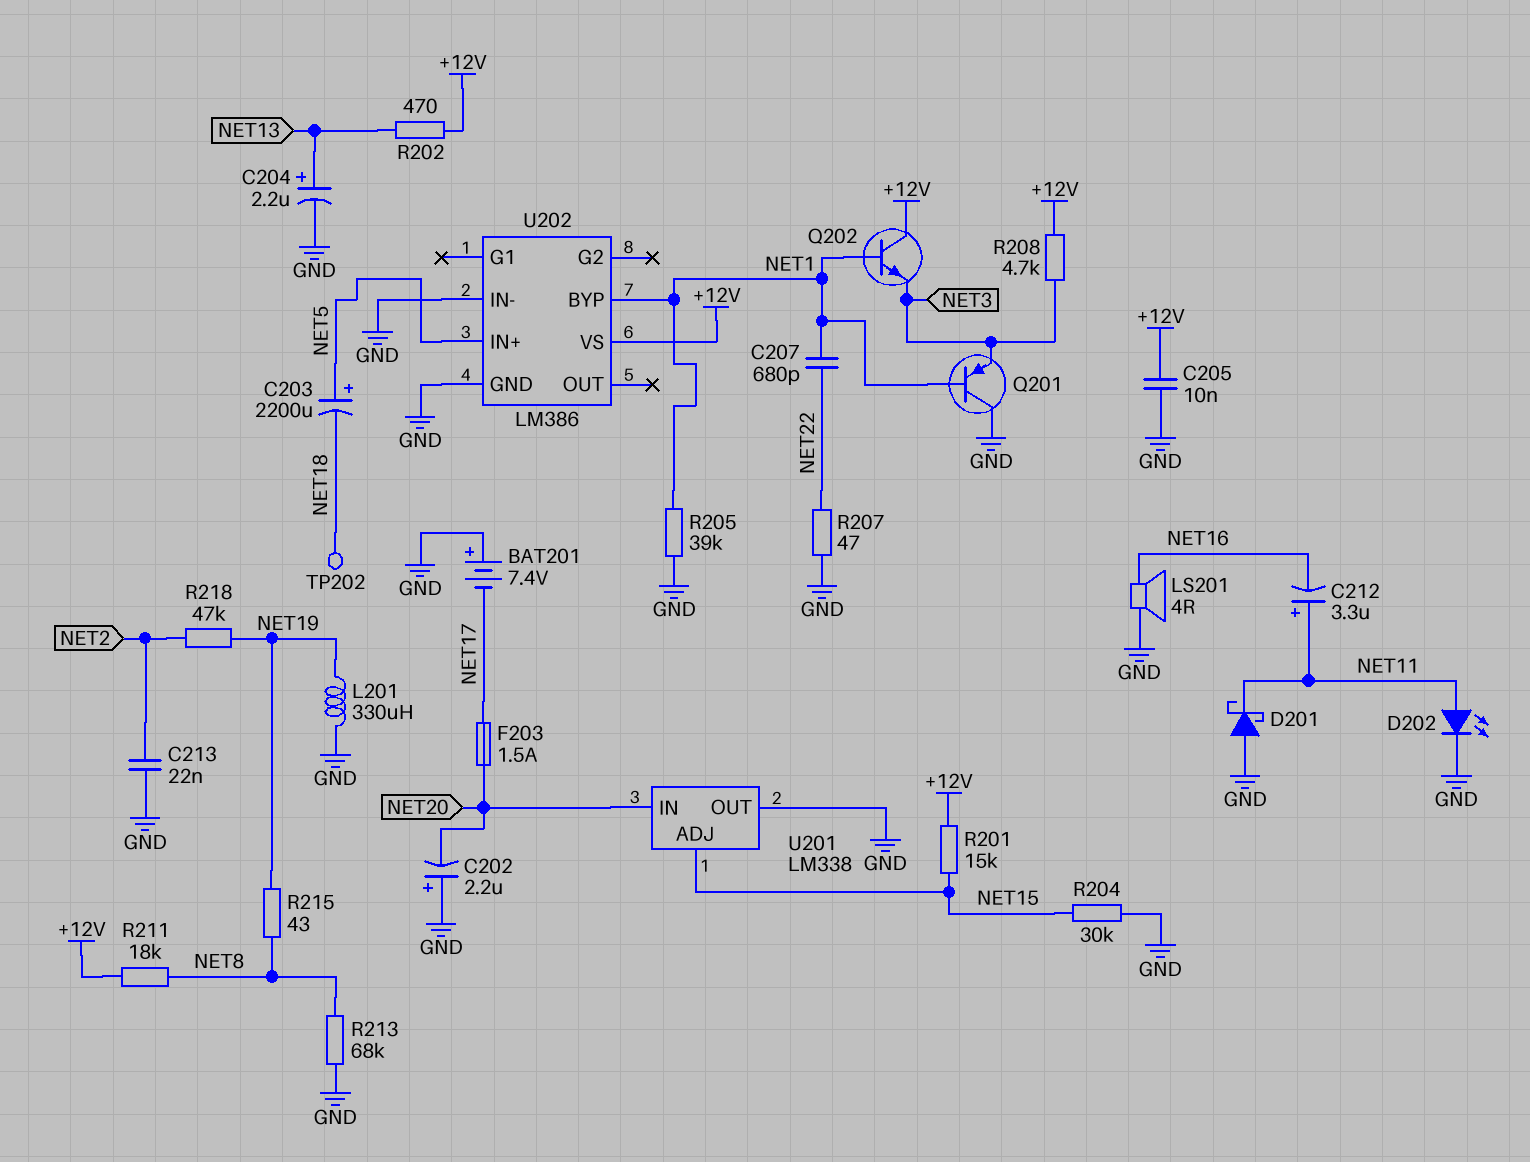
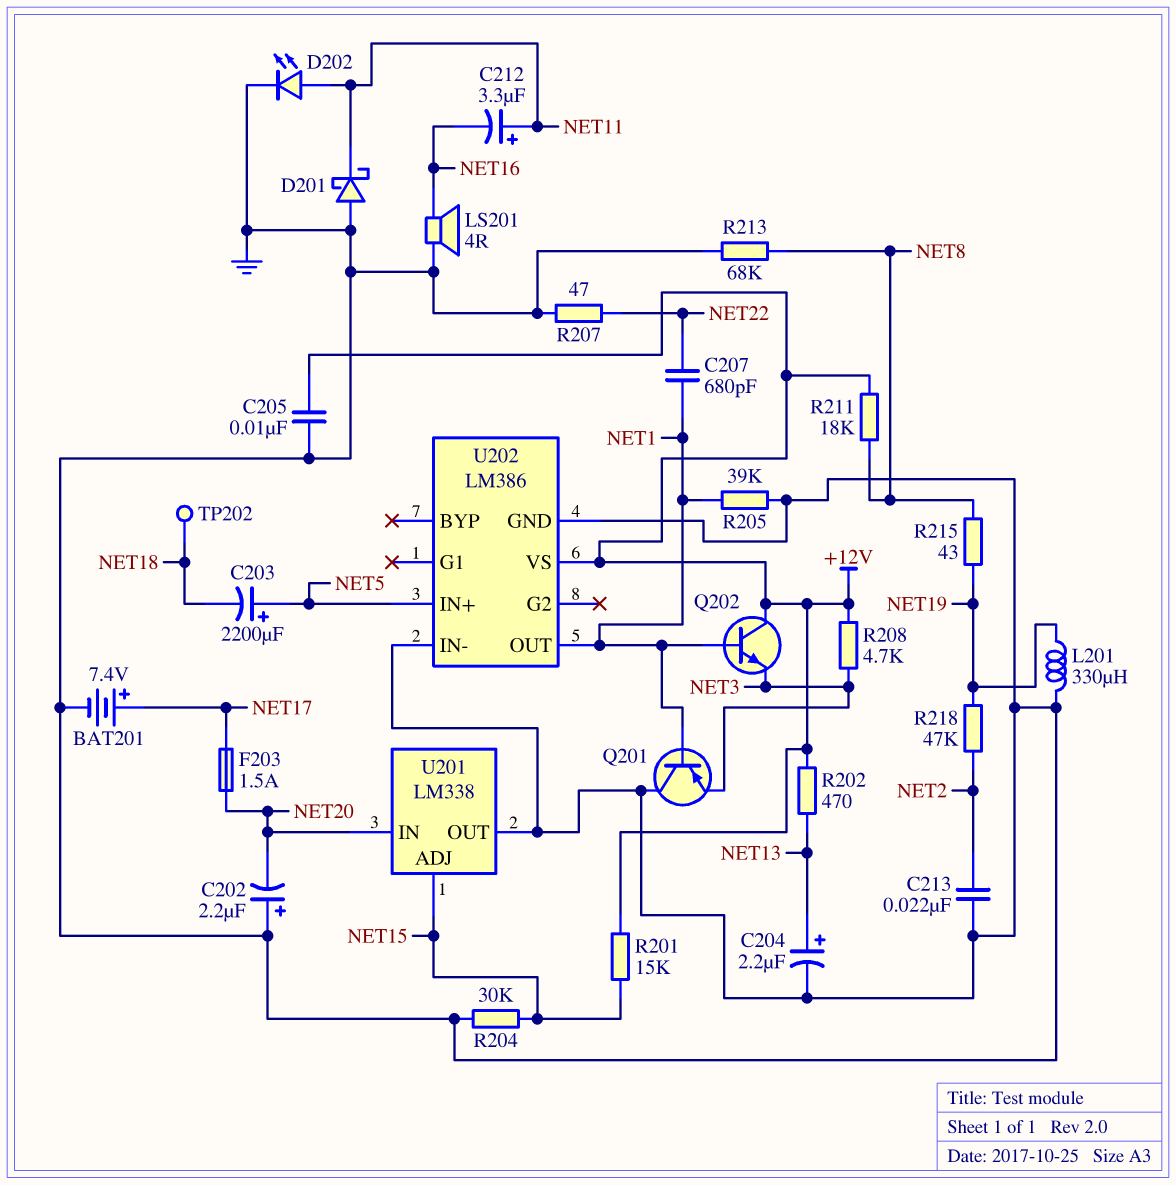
BAT201: 7.4V (plus GND, minus NET17) -> 7.4V (plus NET17, minus GND)
U202 pin BYP: NET1 -> none
U202 pin OUT: none -> NET1

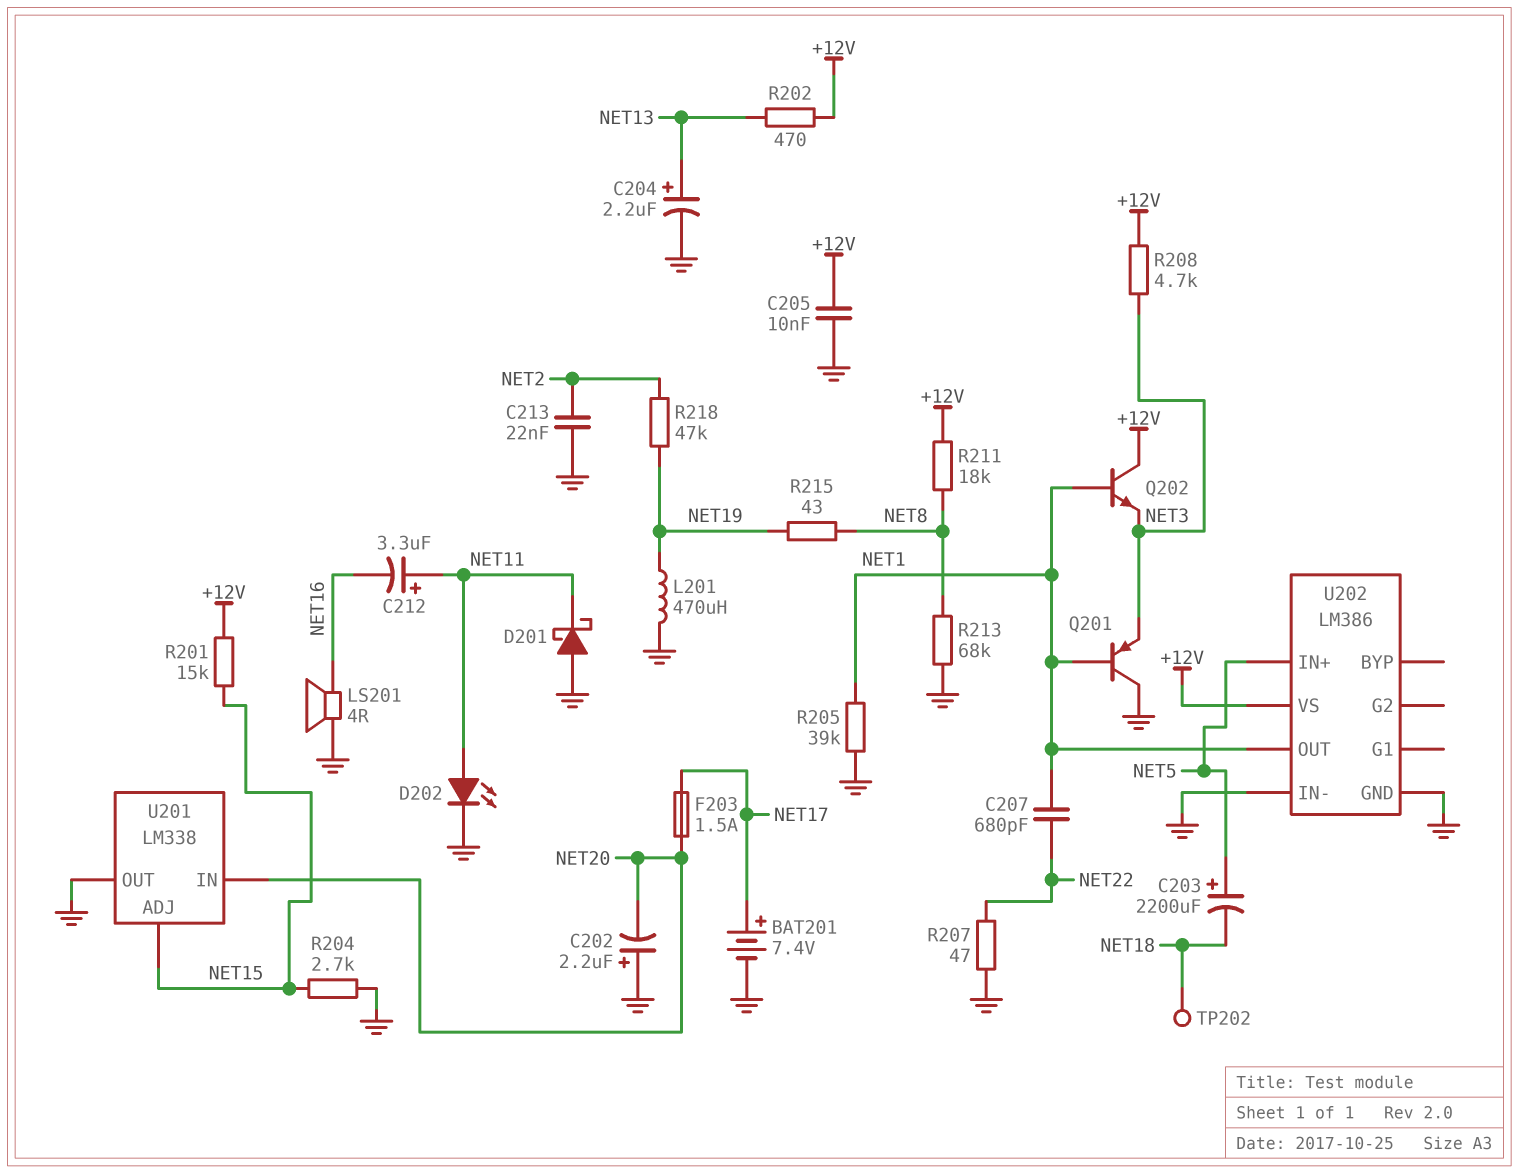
L201: 330uH (GND, NET19) -> 470uH (GND, NET19)
R204: 30k (GND, NET15) -> 2.7k (GND, NET15)

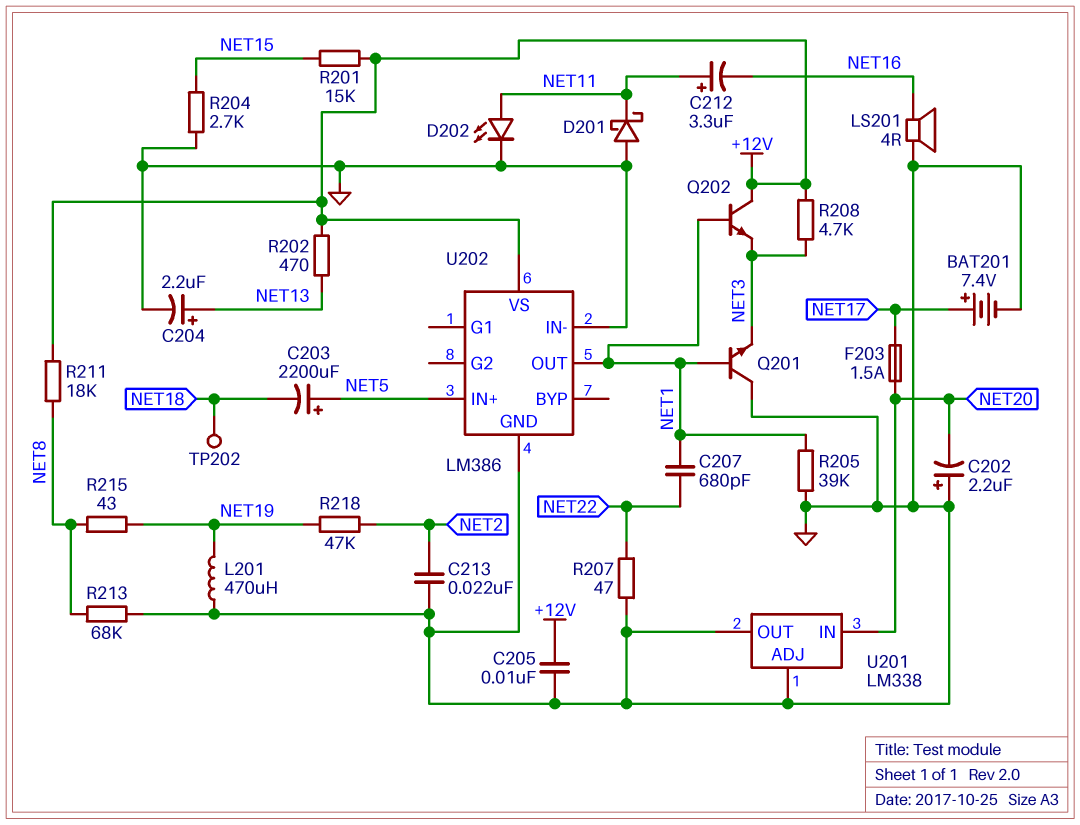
Q201: PNP (B NET1, C GND, E NET3) -> NPN (B NET1, C GND, E NET3)
U201 pin ADJ: NET15 -> GND

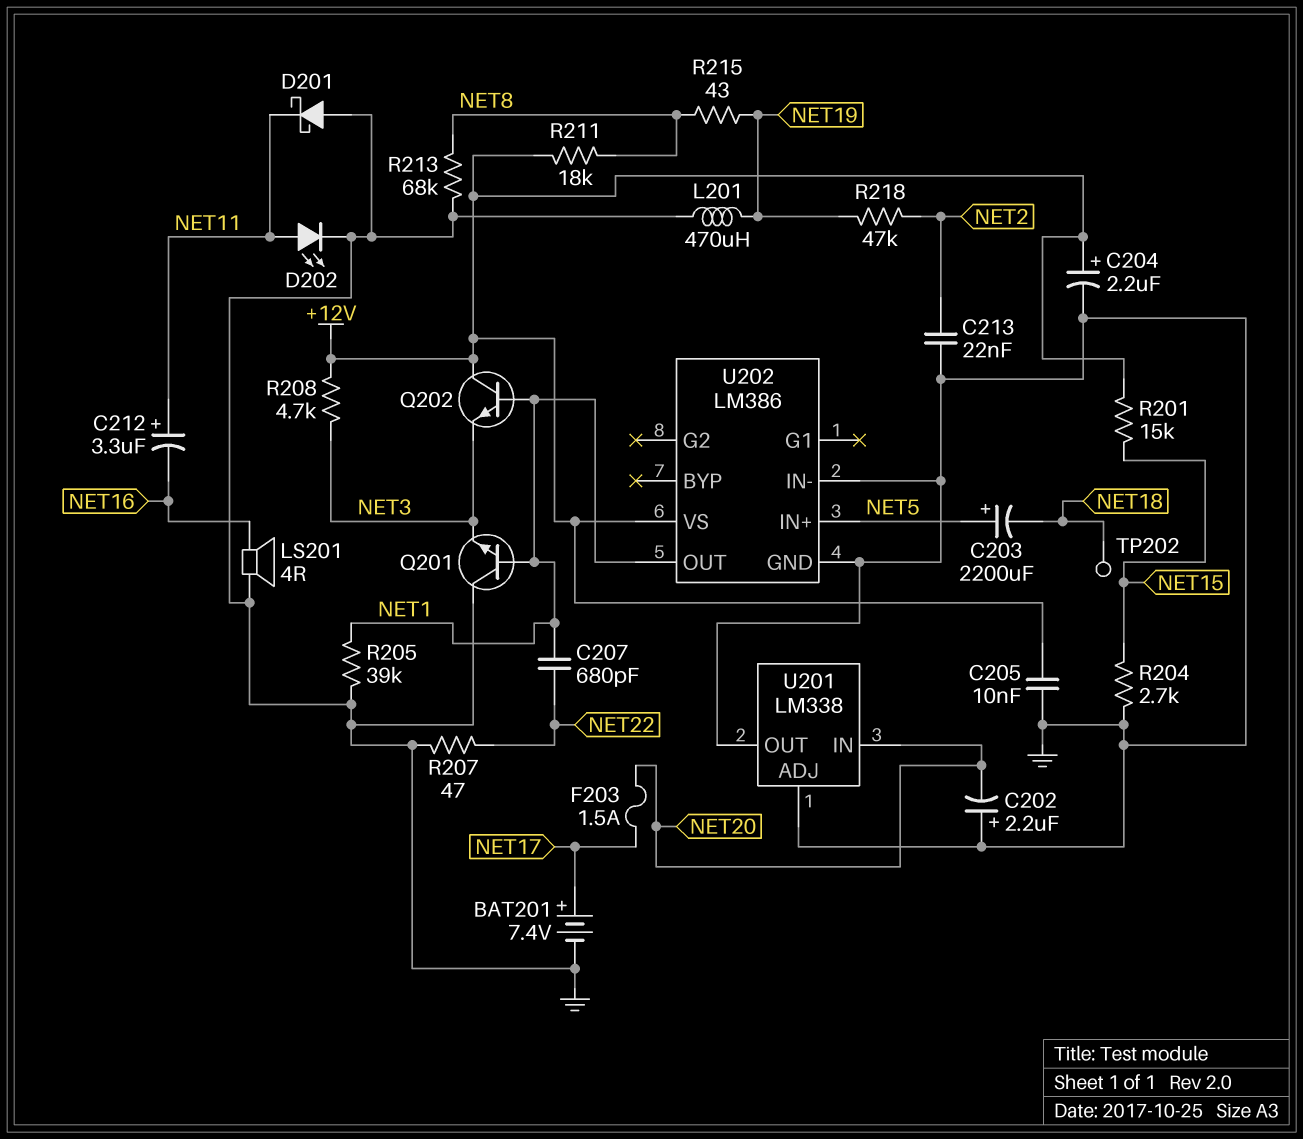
C204: 2.2uF (plus NET13, minus GND) -> 2.2uF (plus +12V, minus GND)
R202: 470 (+12V, NET13) -> none

